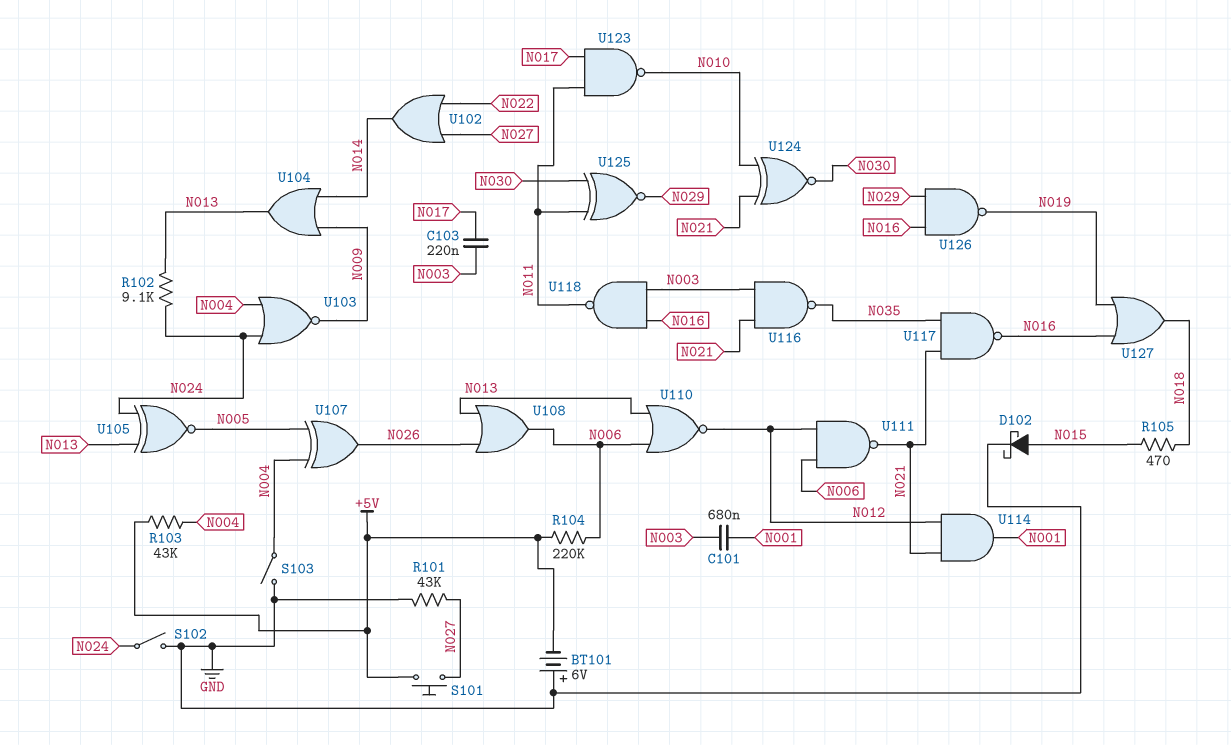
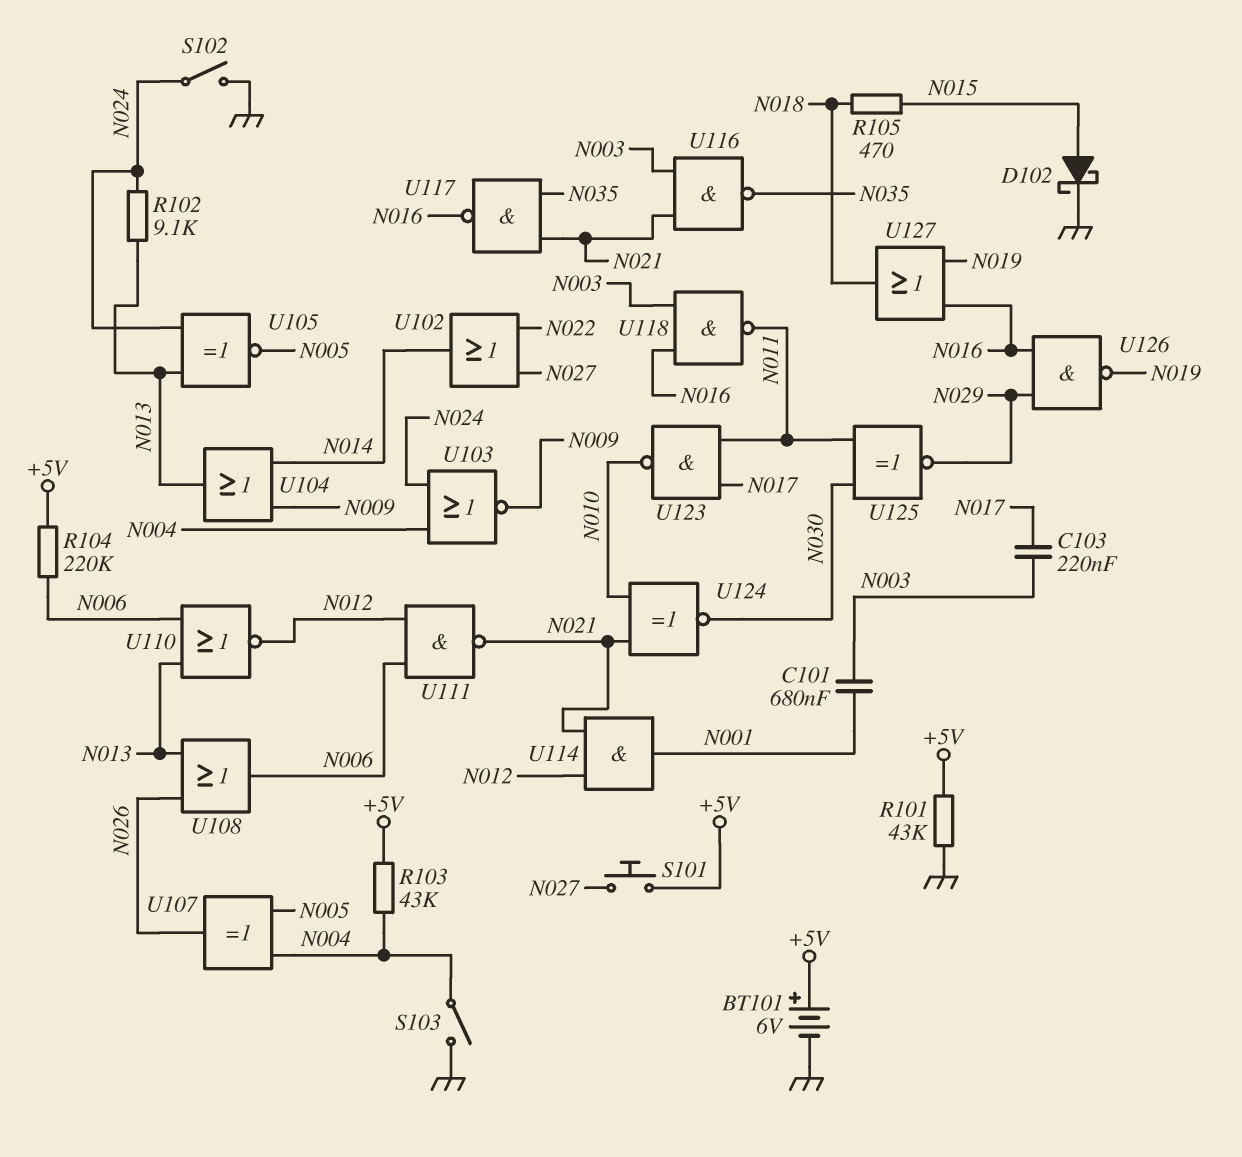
BT101: 6V (plus GND, minus +5V) -> 6V (plus +5V, minus GND)
R101: 43k (GND, N027) -> 43k (+5V, GND)

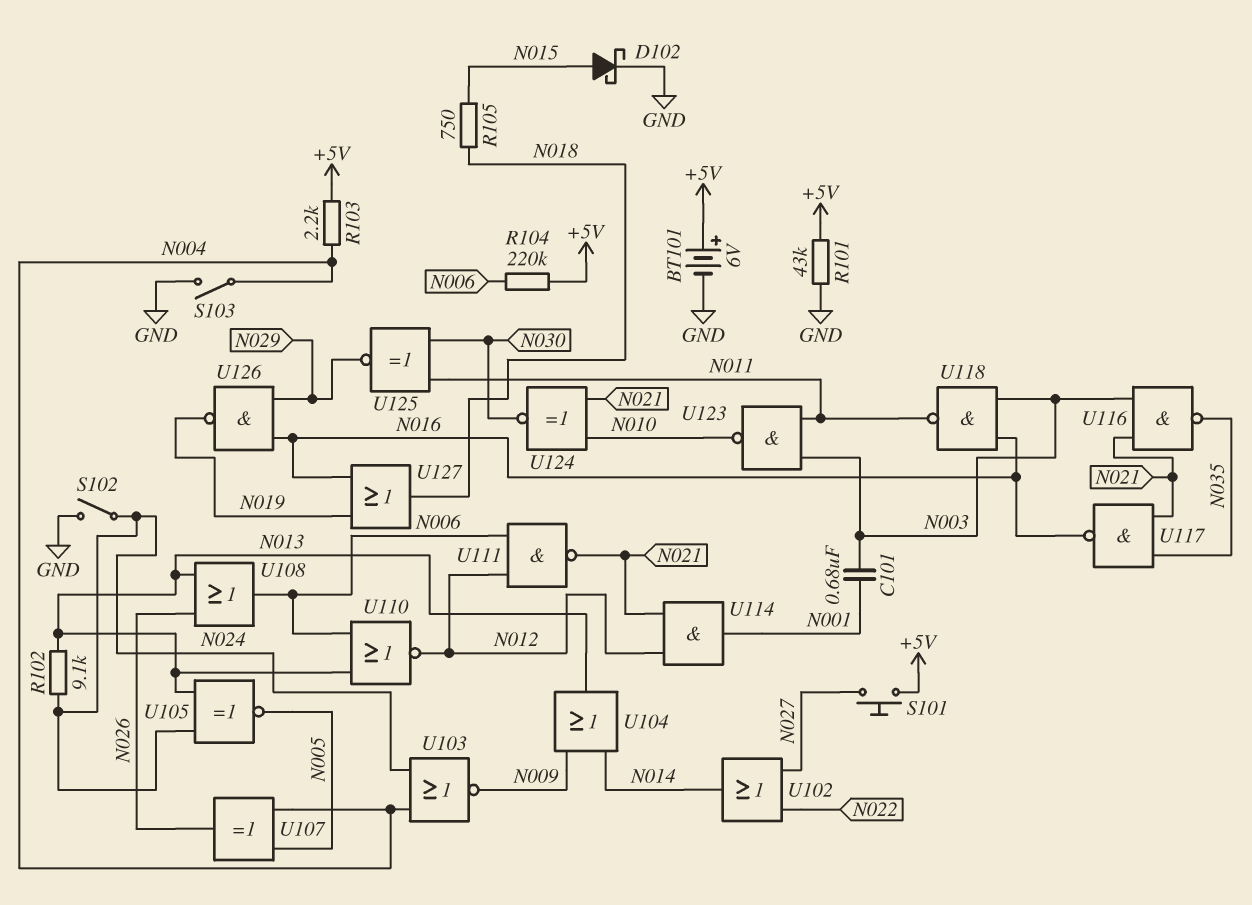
C103: 220nF (N003, N017) -> none
R103: 43k (+5V, N004) -> 2.2k (+5V, N004)
R105: 470 (N015, N018) -> 750 (N015, N018)
U123: NAND (in N011, in N017, out N010) -> NAND (in N003, in N011, out N010)

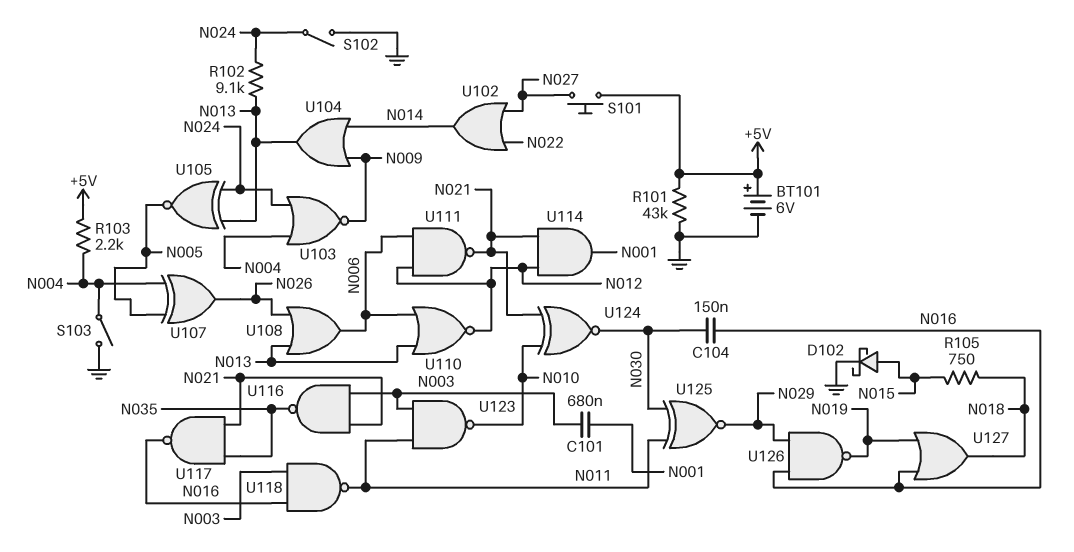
C104: none -> 150nF (N016, N030)
R104: 220k (+5V, N006) -> none

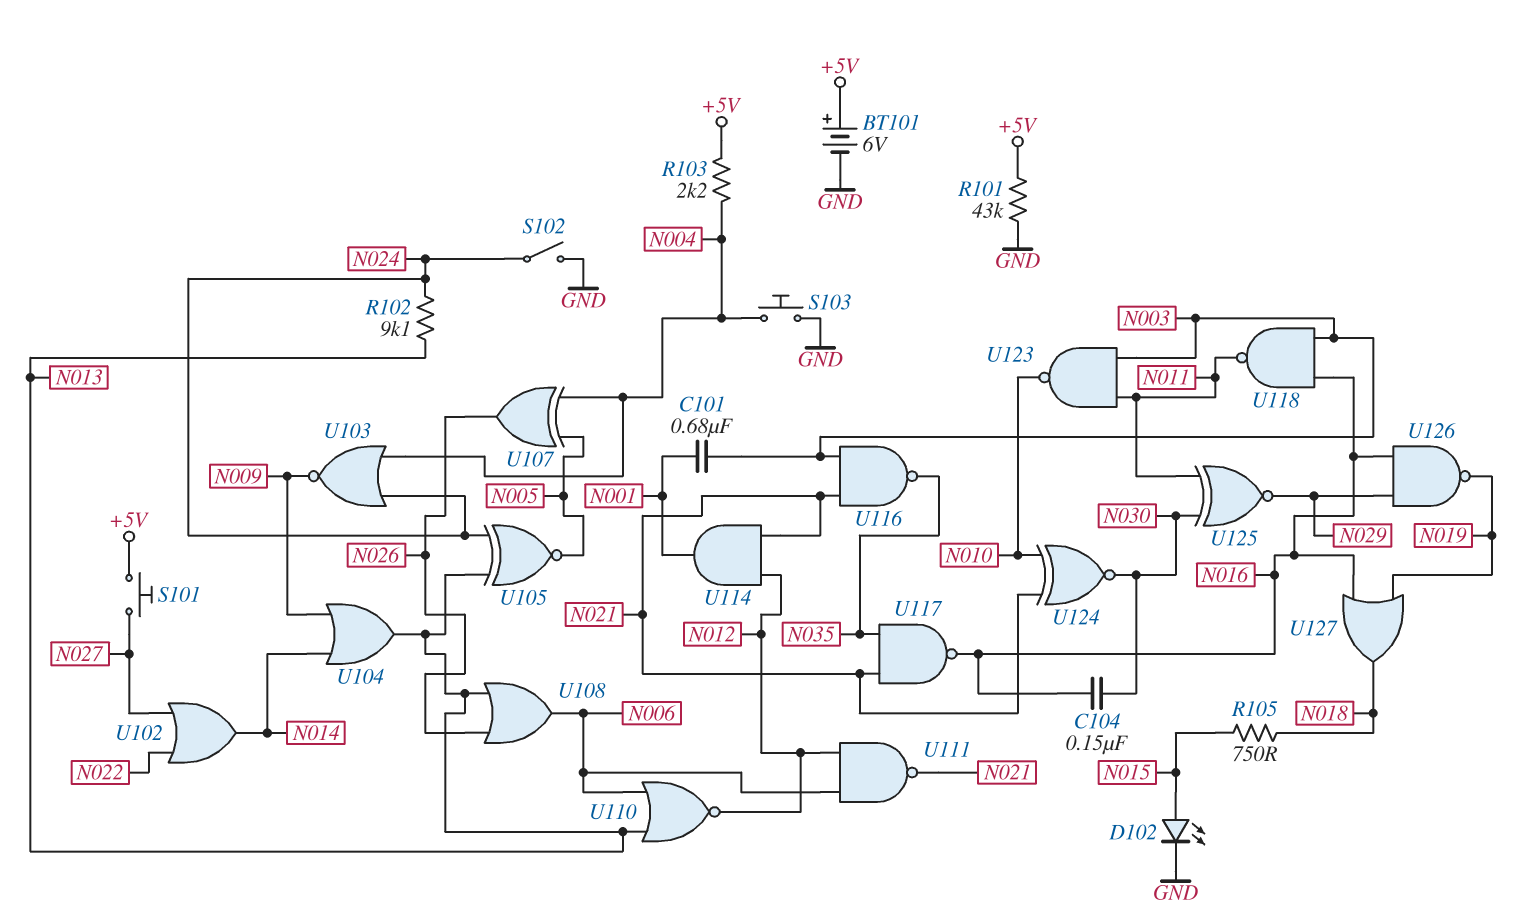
D102: schottky (A N015, K GND) -> LED (A N015, K GND)
S103: switch (GND, N004) -> button (GND, N004)

